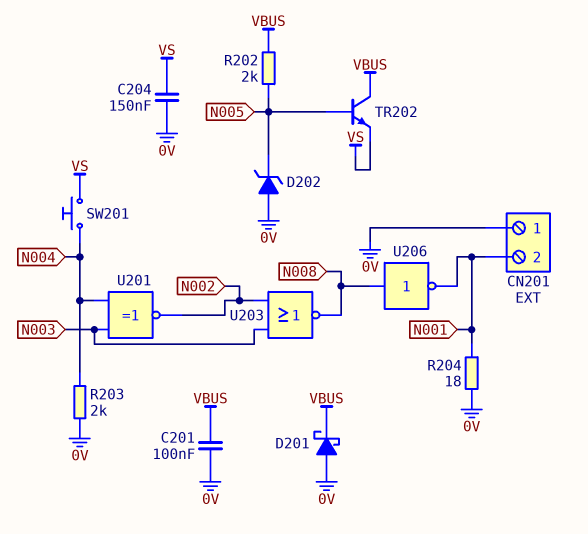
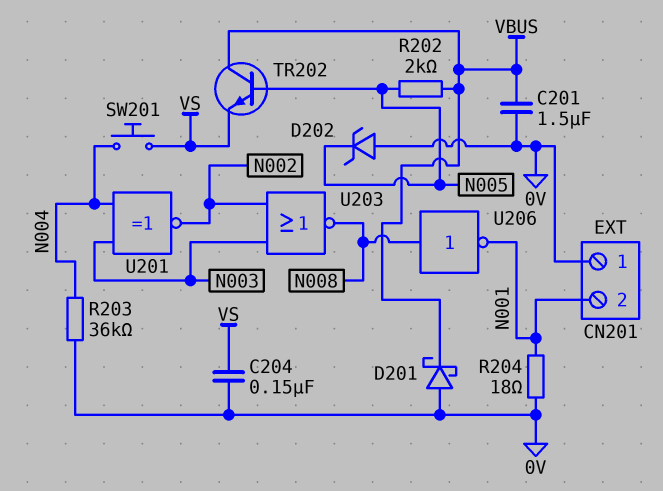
C201: 100nF (0V, VBUS) -> 1.5uF (0V, VBUS)
R203: 2k (0V, N004) -> 36k (0V, N004)

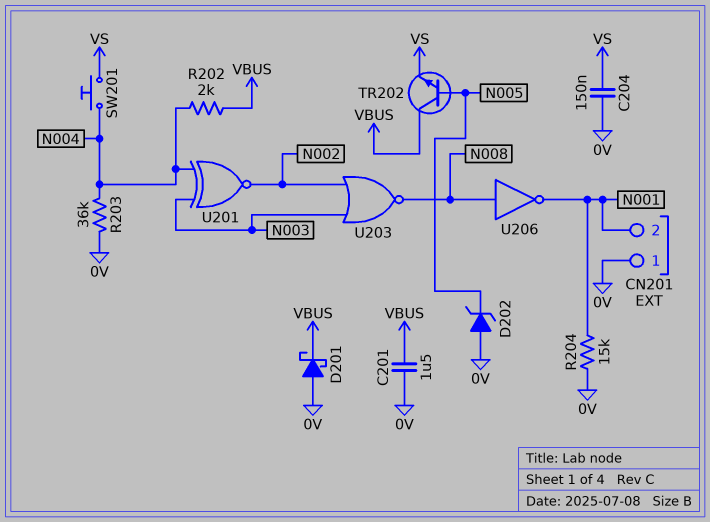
R202: 2k (N005, VBUS) -> 2k (N004, VBUS)
R204: 18 (0V, N001) -> 15k (0V, N001)

